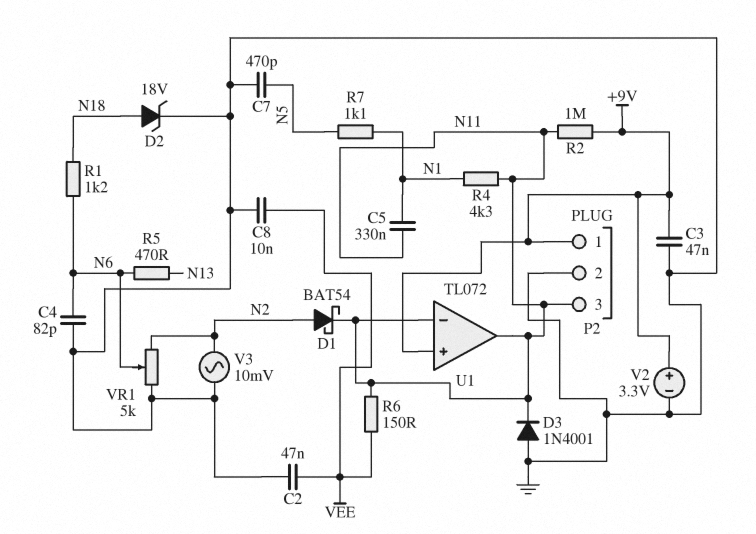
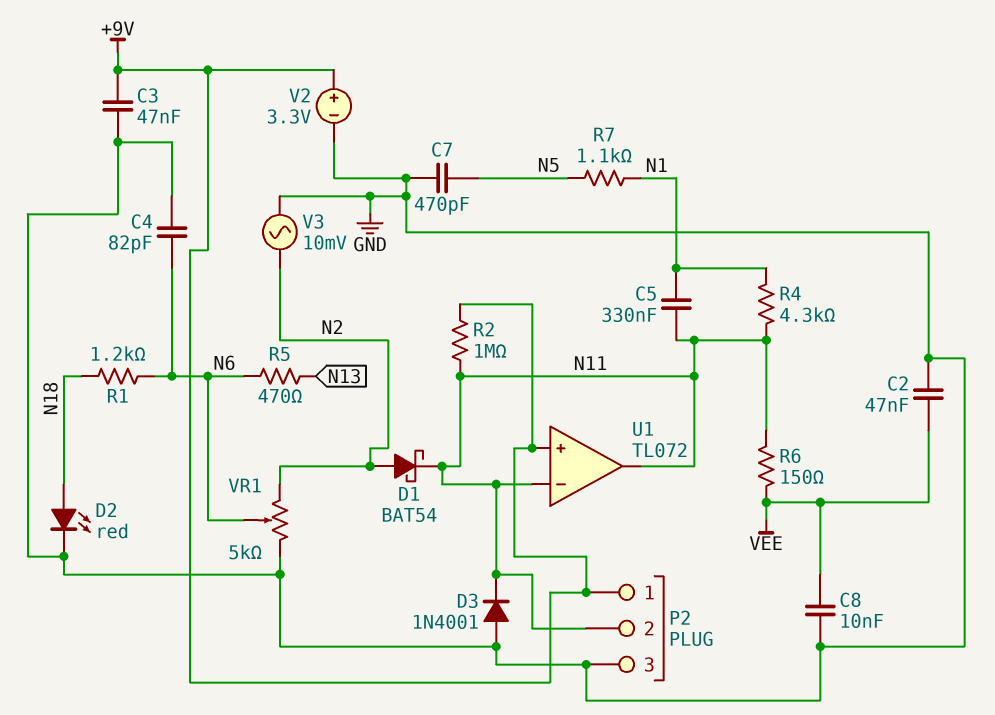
D2: zener 18V (A N18, K GND) -> LED red (A N18, K GND)
P2 pin 2: GND -> N11
P2 pin 3: N11 -> GND

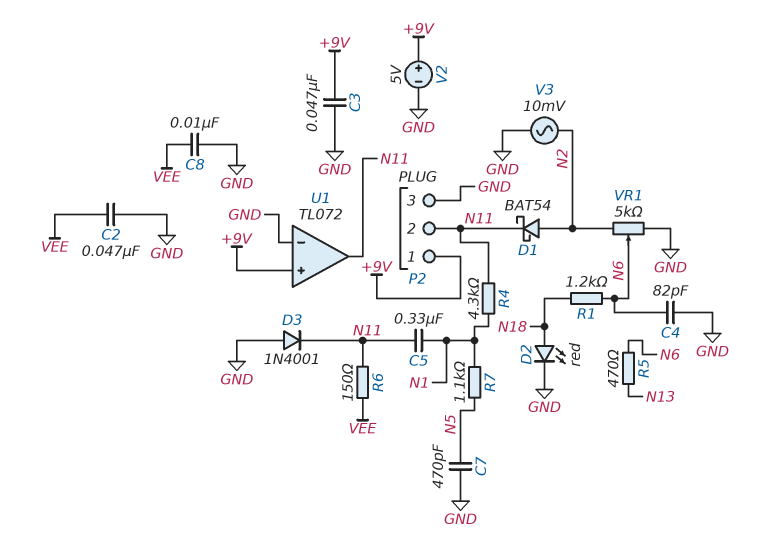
R2: 1M (+9V, N11) -> none
U1 pin in-: N11 -> GND
V2: 3.3V (plus +9V, minus GND) -> 5V (plus +9V, minus GND)

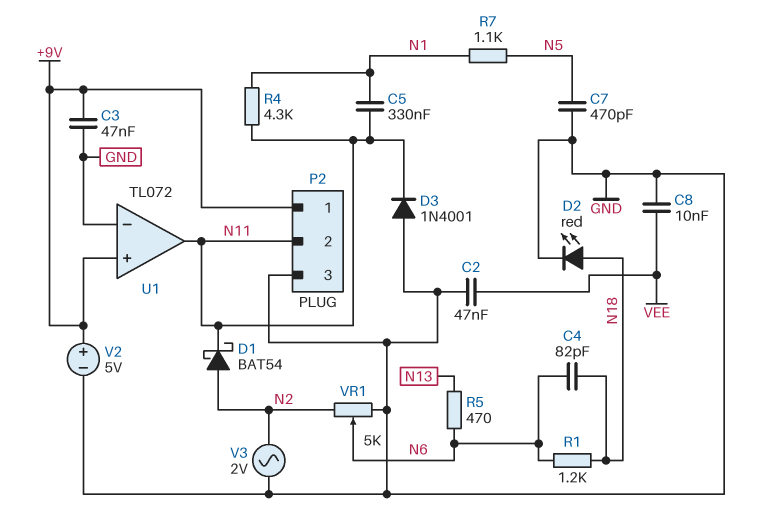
C4: 82pF (GND, N6) -> 82pF (N6, N18)
R6: 150 (N11, VEE) -> none
V3: AC 10mV (GND, N2) -> AC 2V (GND, N2)

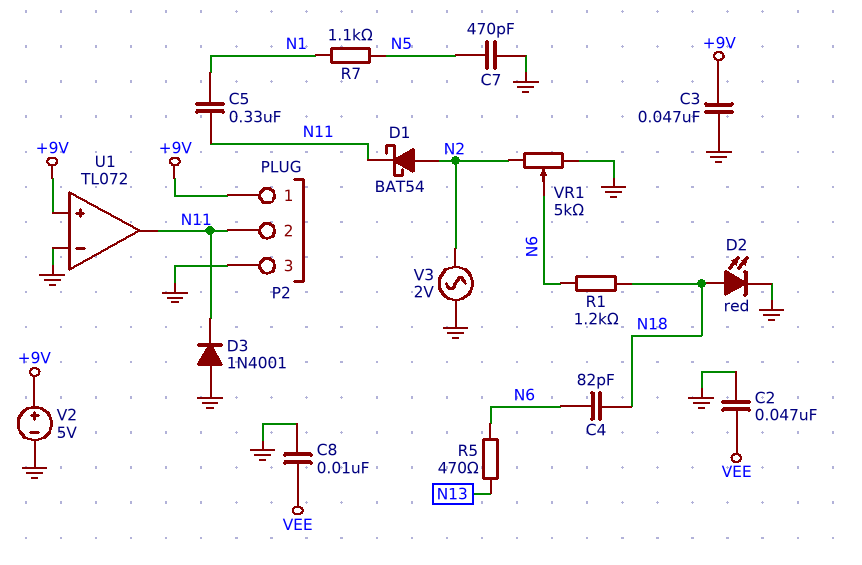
R4: 4.3k (N1, N11) -> none

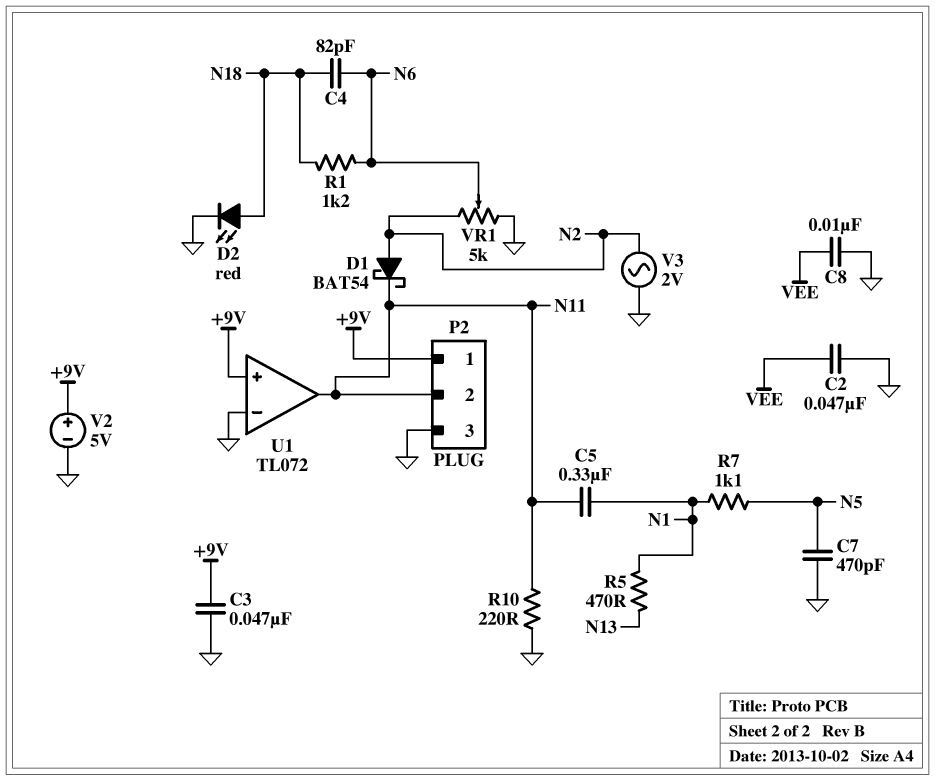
D3: diode 1N4001 (A GND, K N11) -> none
R5: 470 (N6, N13) -> 470 (N1, N13)
R10: none -> 220 (GND, N11)

